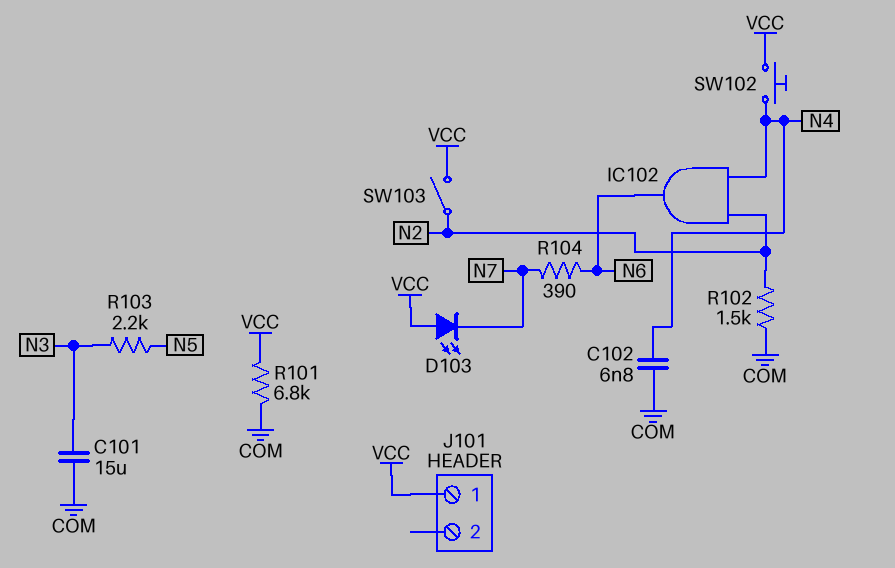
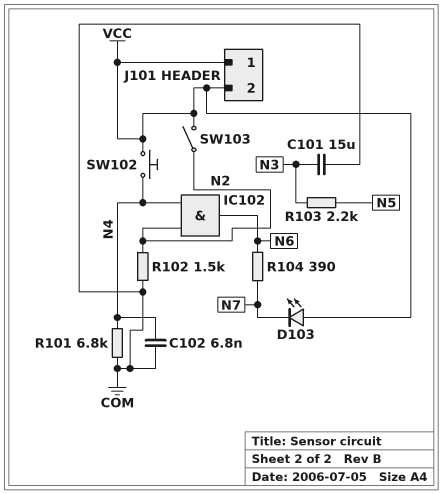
J101 pin 2: none -> VCC
R101: 6.8k (COM, VCC) -> 6.8k (COM, N4)

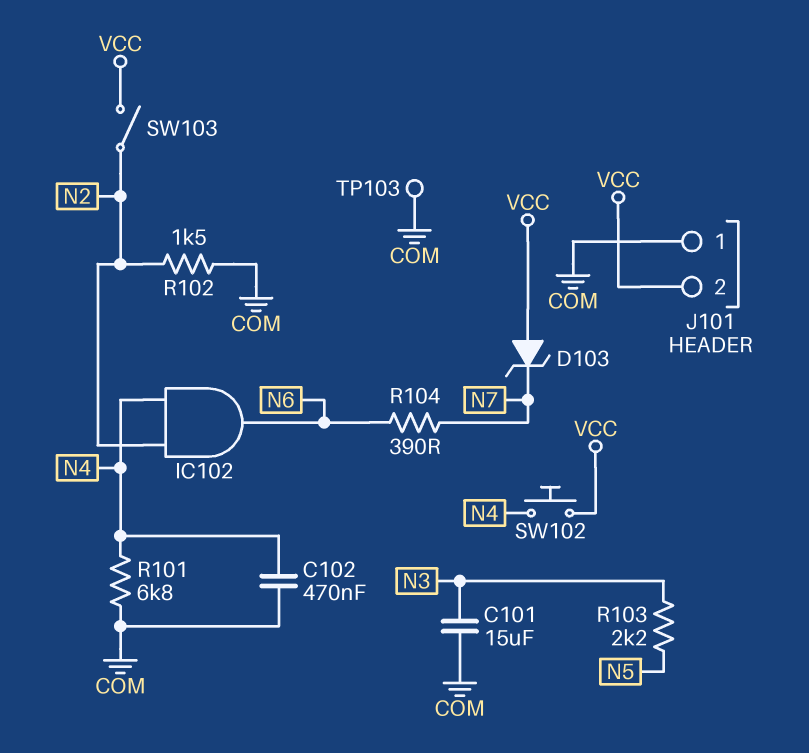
C102: 6.8nF (COM, N4) -> 470nF (COM, N4)
D103: LED (A VCC, K N7) -> zener (A VCC, K N7)
J101 pin 1: VCC -> COM
TP103: none -> test point (COM)

